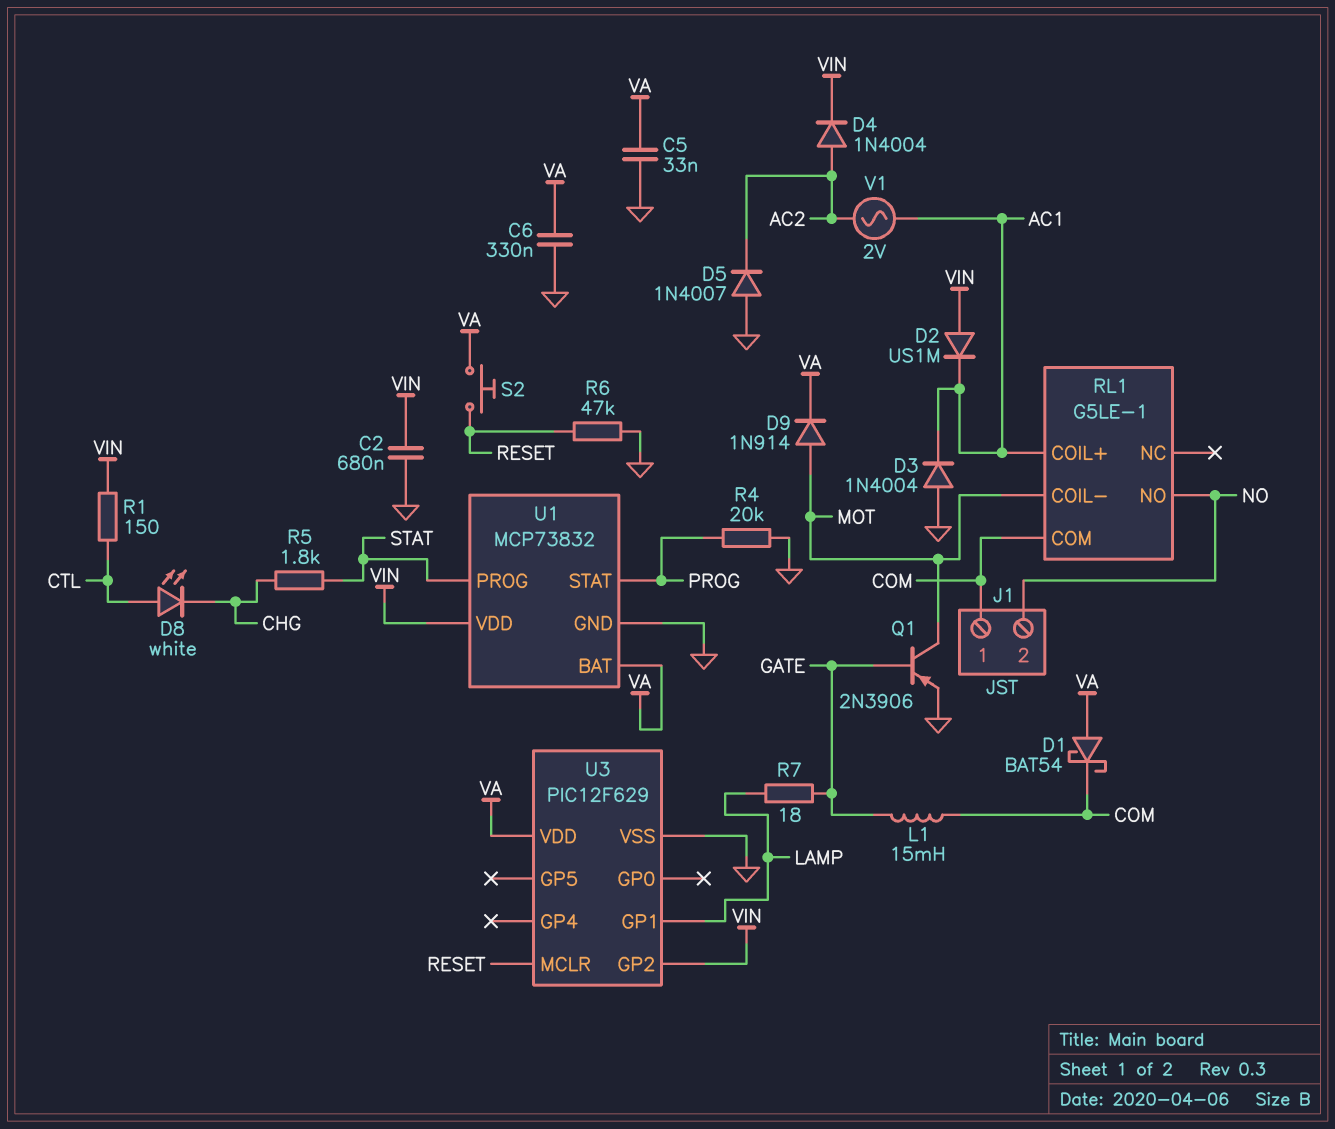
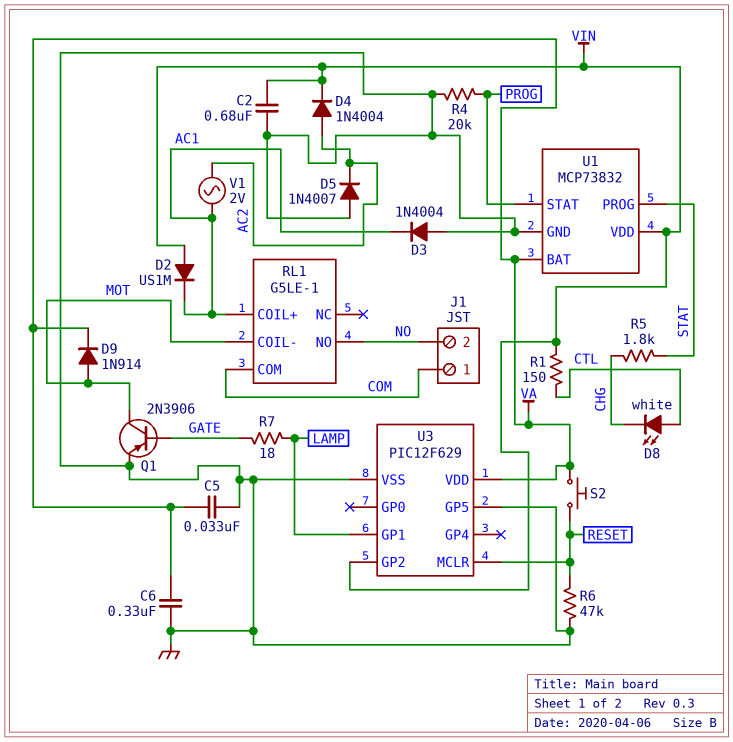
D1: schottky BAT54 (A VA, K COM) -> none
L1: 15mH (COM, GATE) -> none
U3 pin GP5: none -> GND

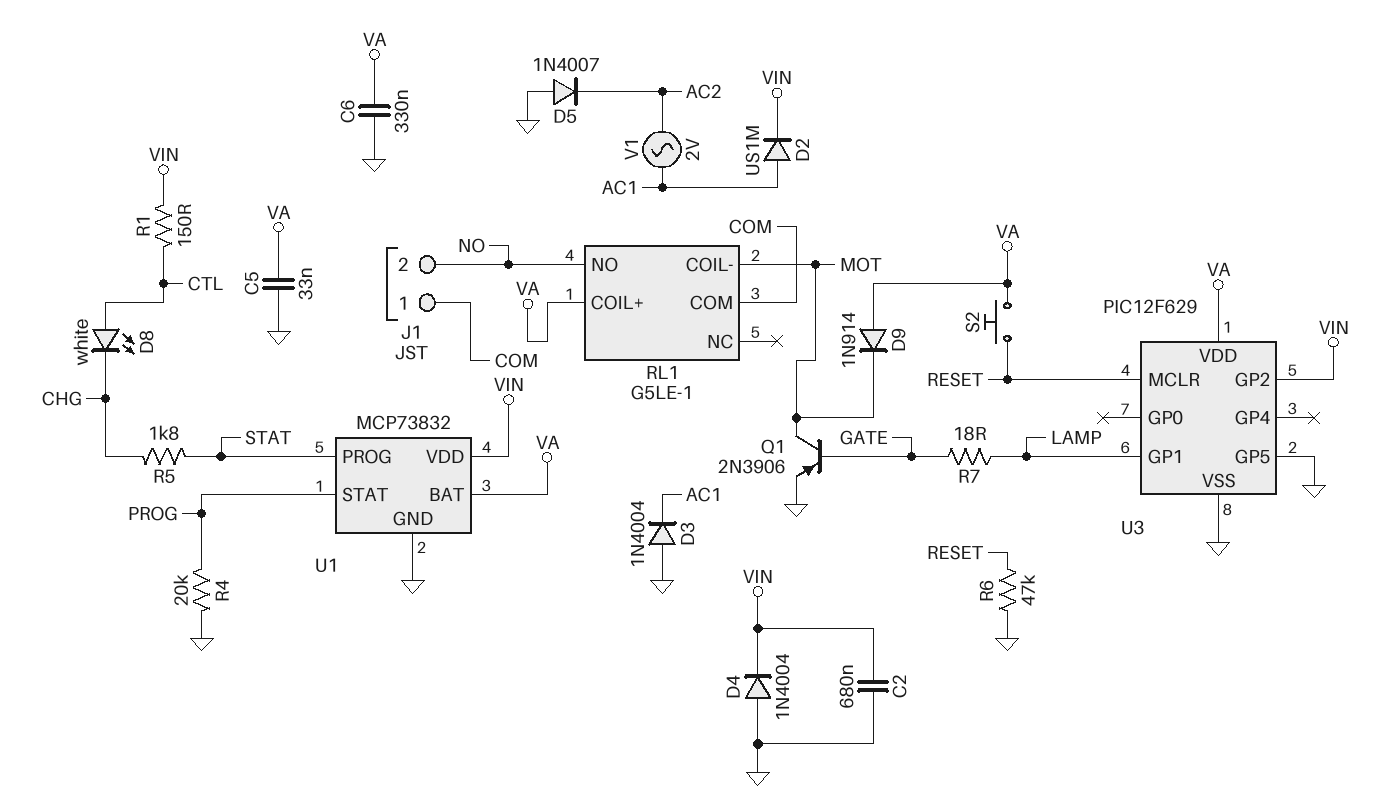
D2: diode US1M (A VIN, K AC1) -> diode US1M (A AC1, K VIN)
D4: diode 1N4004 (A AC2, K VIN) -> diode 1N4004 (A GND, K VIN)
D9: diode 1N914 (A MOT, K VA) -> diode 1N914 (A VA, K MOT)
RL1 pin COIL+: AC1 -> VA

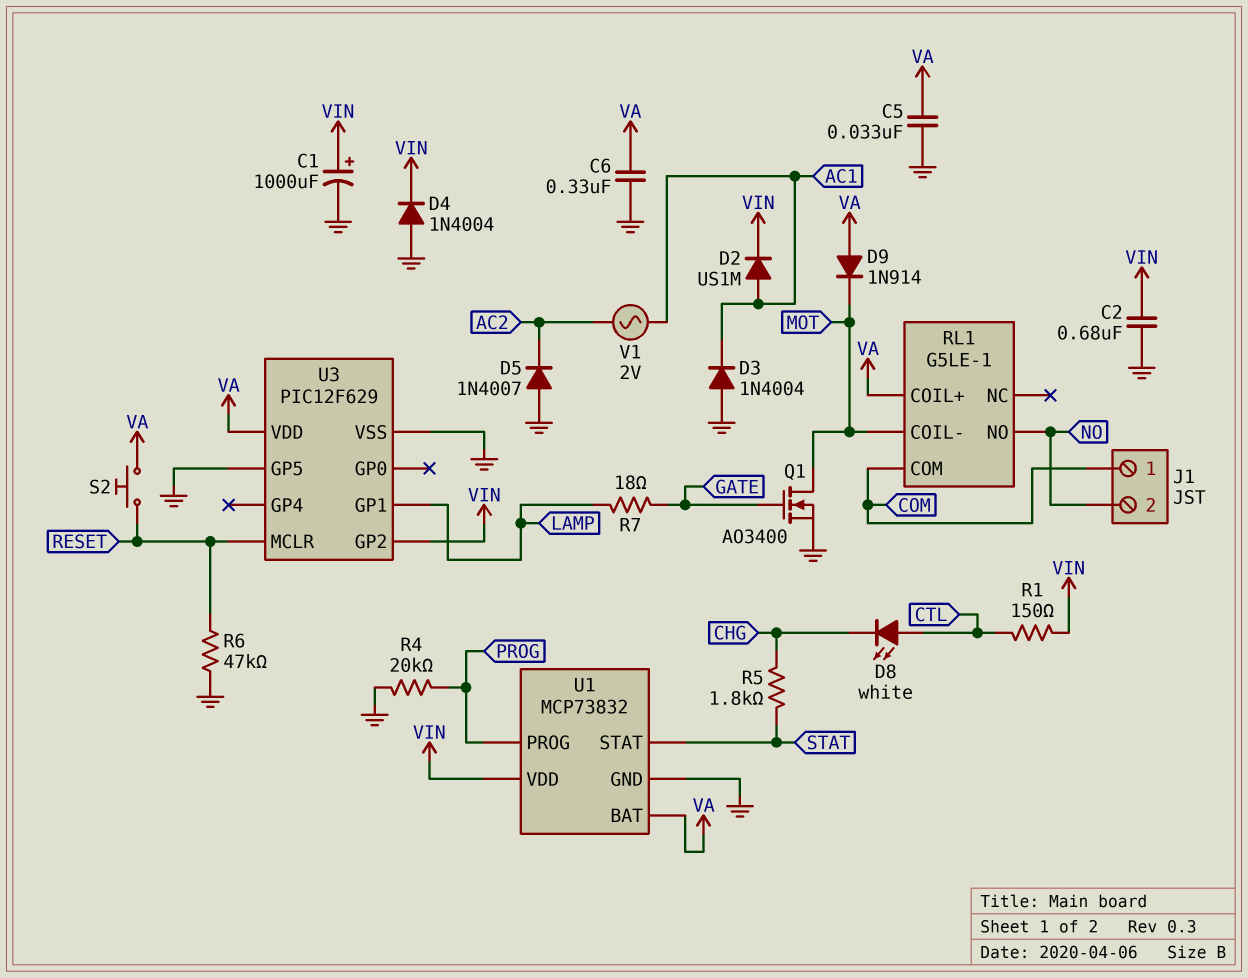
C1: none -> 1000uF (plus VIN, minus GND)
Q1: PNP 2N3906 (B GATE, C MOT, E GND) -> NMOS AO3400 (G GATE, D MOT, S GND)
U1 pin PROG: STAT -> PROG
U1 pin STAT: PROG -> STAT

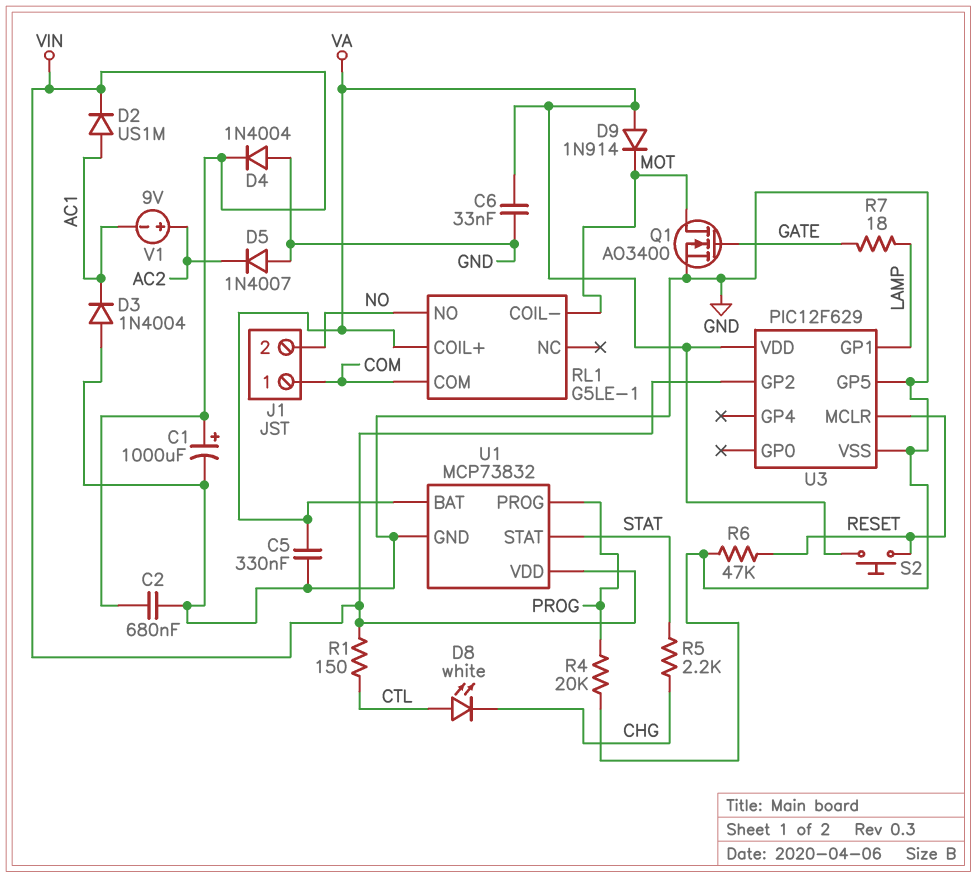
C5: 33nF (GND, VA) -> 330nF (GND, VA)
C6: 330nF (GND, VA) -> 33nF (GND, VA)
R5: 1.8k (CHG, STAT) -> 2.2k (CHG, STAT)
V1: AC 2V (AC1, AC2) -> 9V (plus AC2, minus AC1)

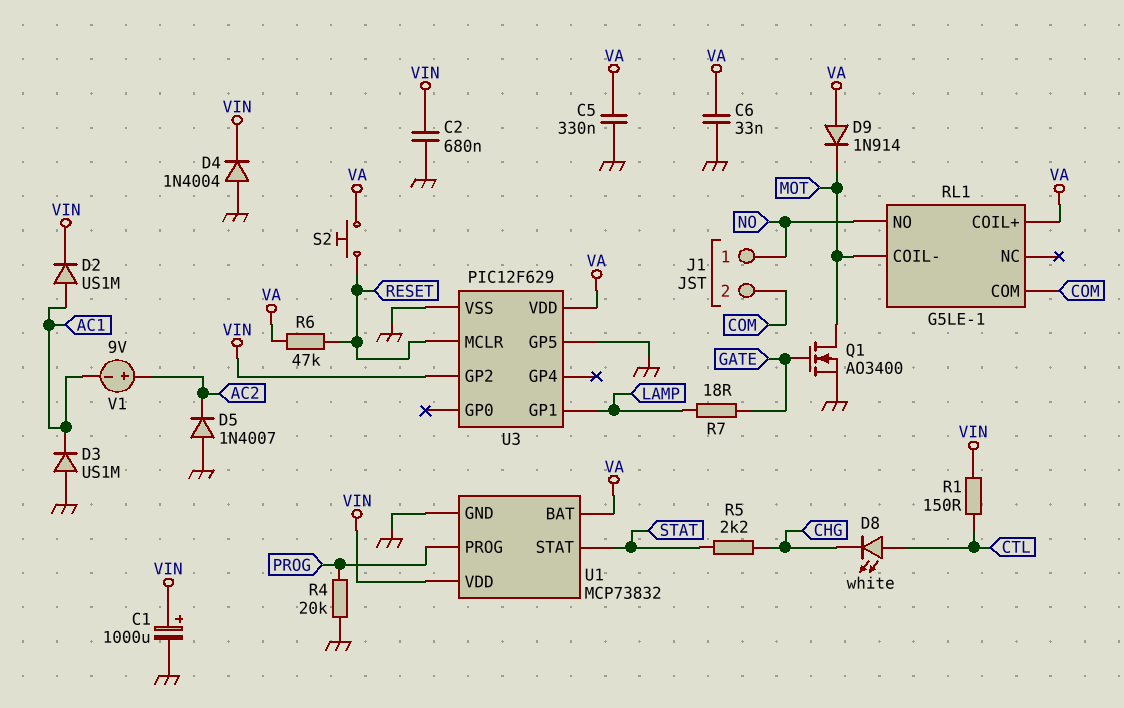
D3: diode 1N4004 (A GND, K AC1) -> diode US1M (A GND, K AC1)
J1 pin 1: COM -> NO
J1 pin 2: NO -> COM
R6: 47k (GND, RESET) -> 47k (RESET, VA)

